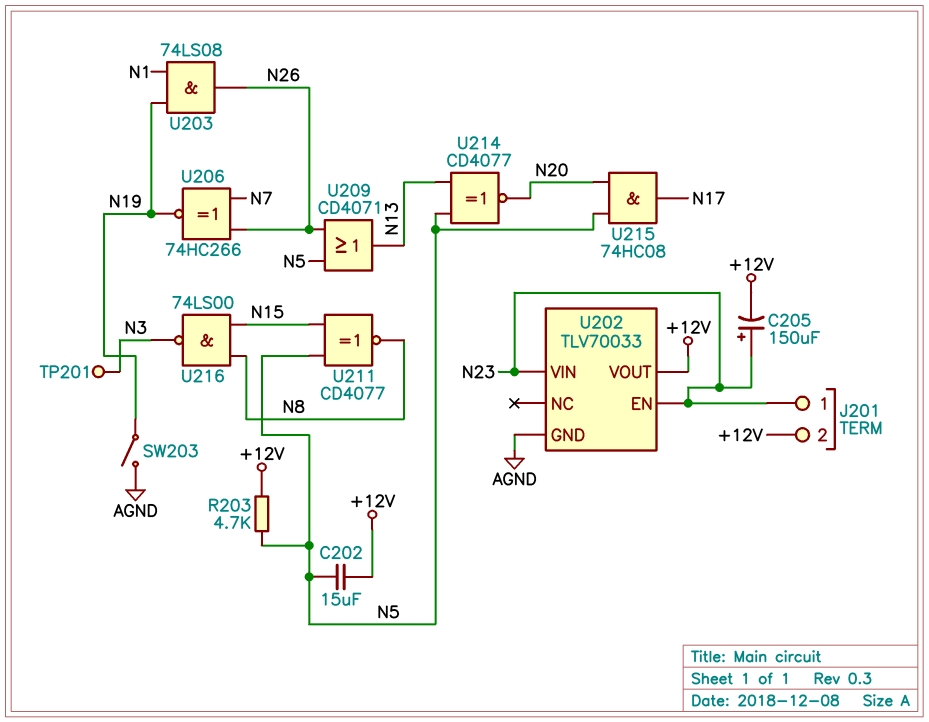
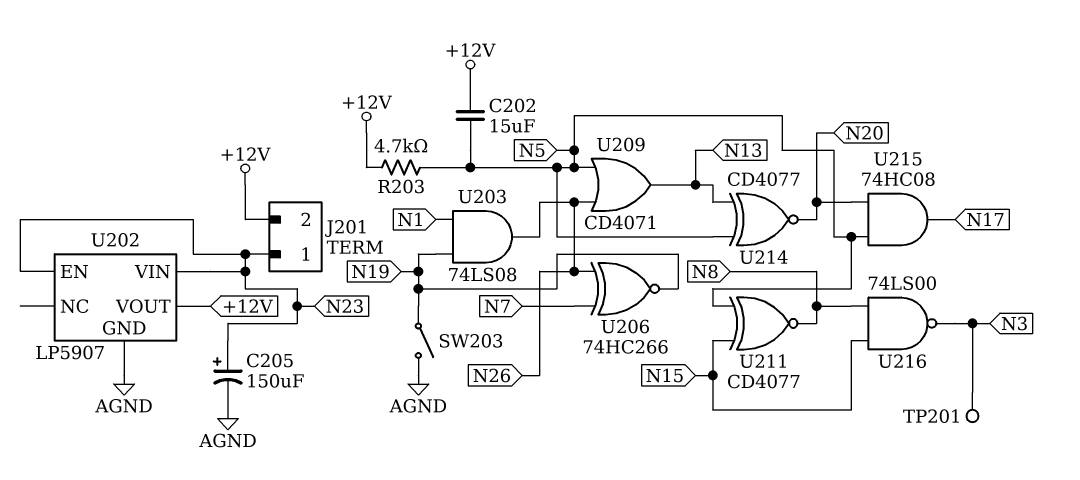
C205: 150uF (plus N23, minus +12V) -> 150uF (plus N23, minus AGND)
U202: TLV70033 -> LP5907

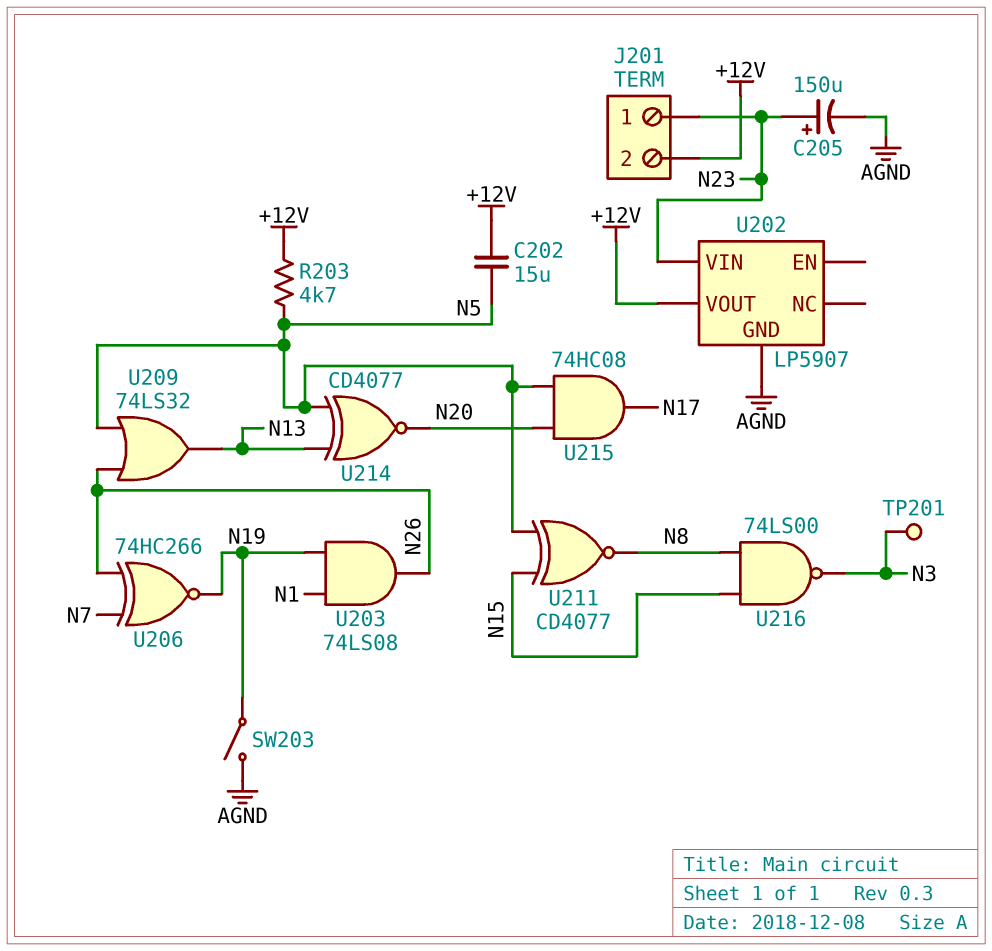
U202 pin EN: N23 -> none
U209: OR CD4071 (in N5, in N26, out N13) -> OR 74LS32 (in N5, in N26, out N13)

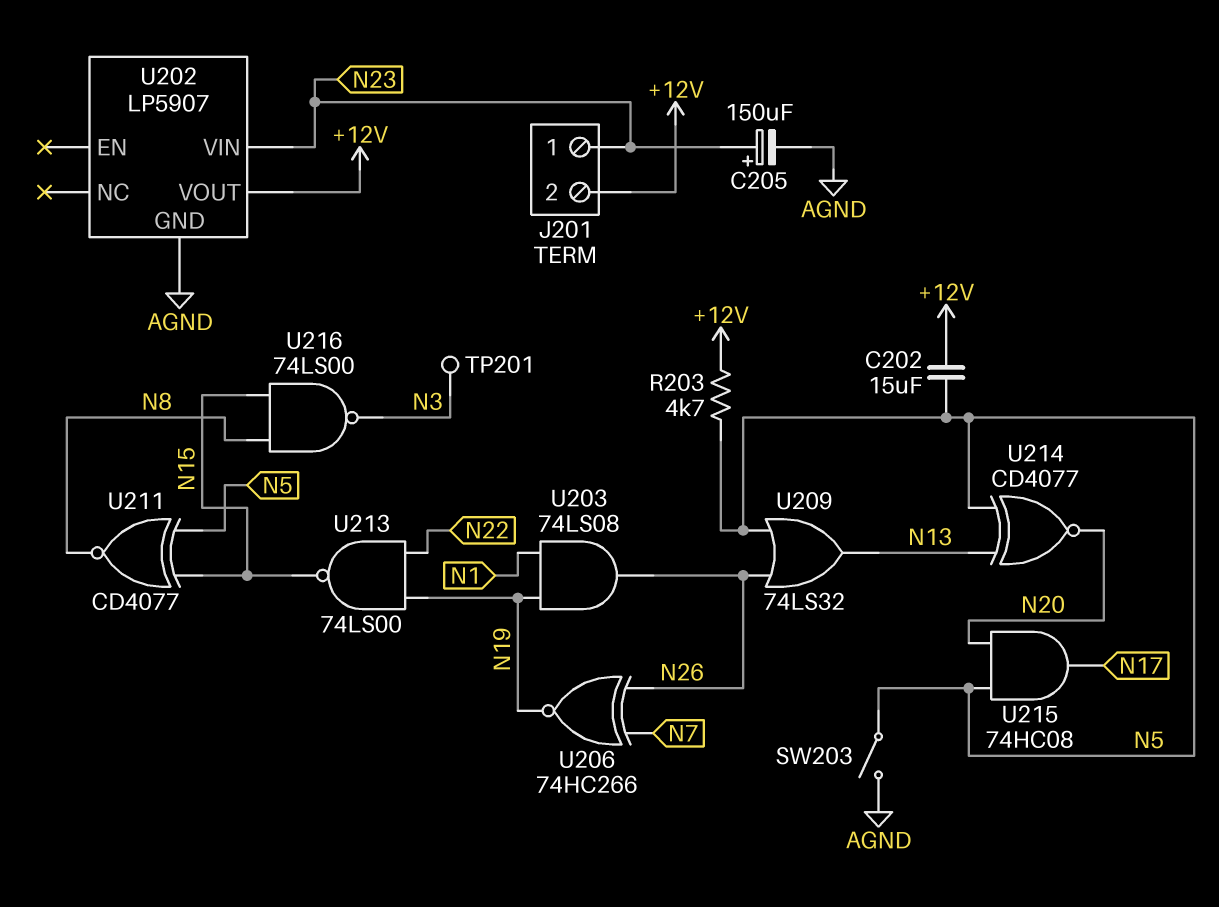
SW203: switch (AGND, N19) -> switch (AGND, N5)
U213: none -> NAND 74LS00 (in N19, in N22, out N15)

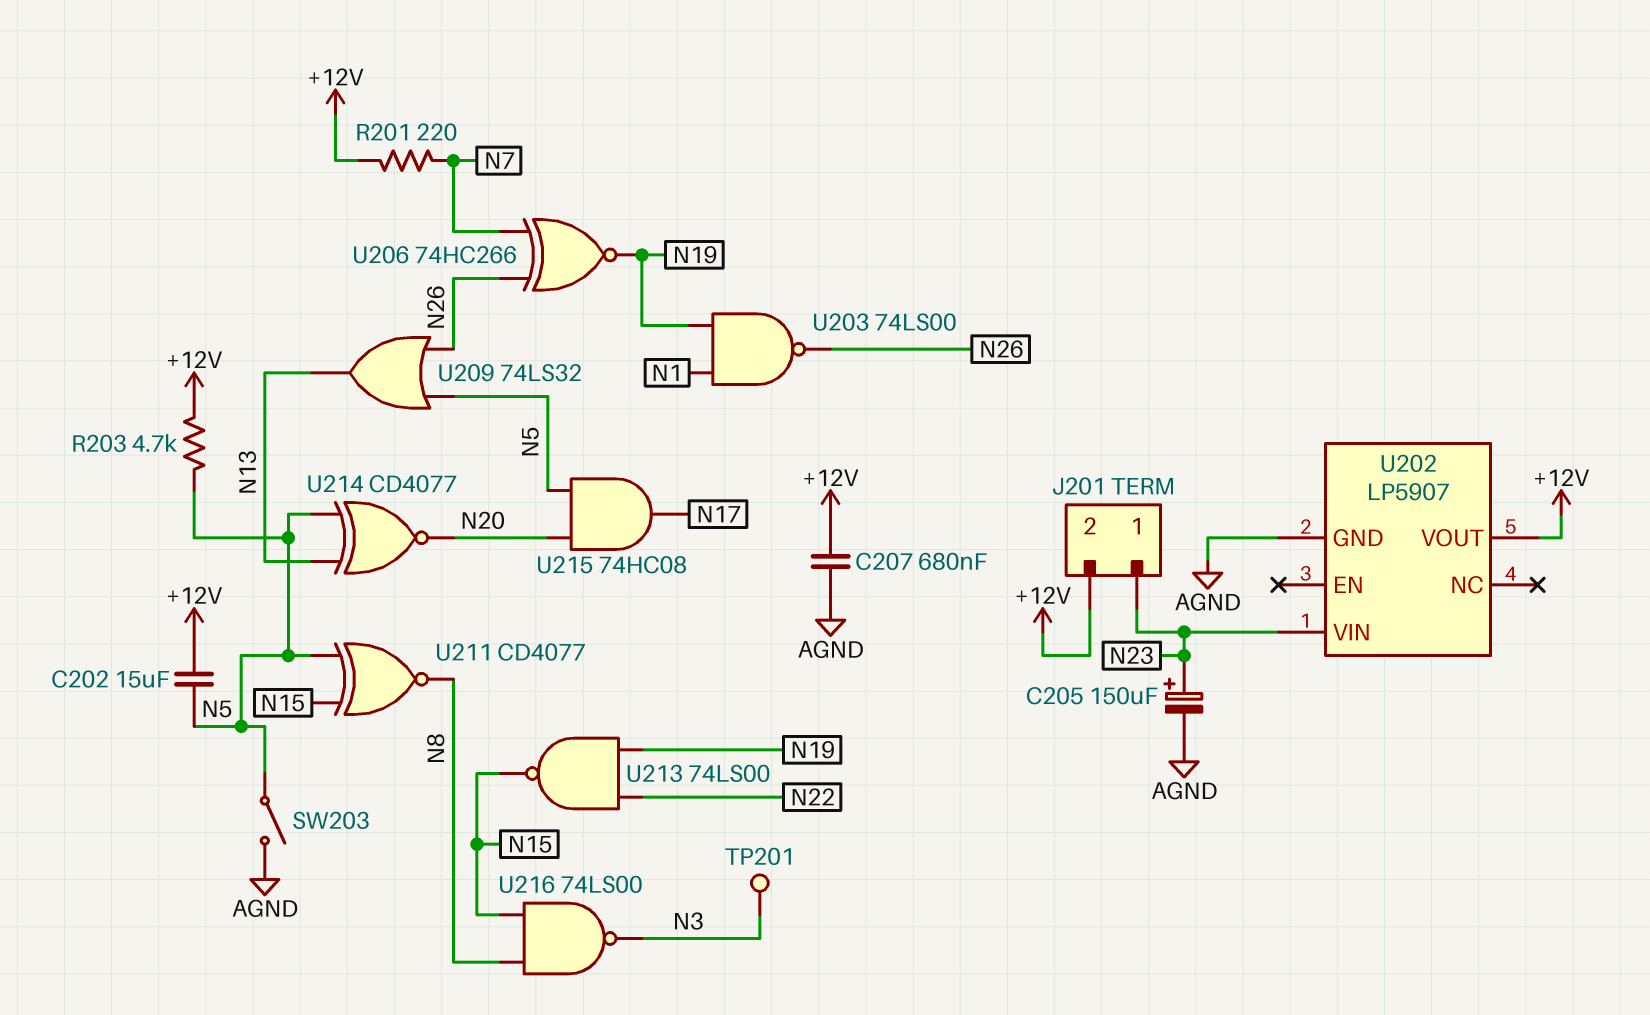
C207: none -> 680nF (+12V, AGND)
R201: none -> 220 (+12V, N7)
U203: AND 74LS08 (in N1, in N19, out N26) -> NAND 74LS00 (in N1, in N19, out N26)

